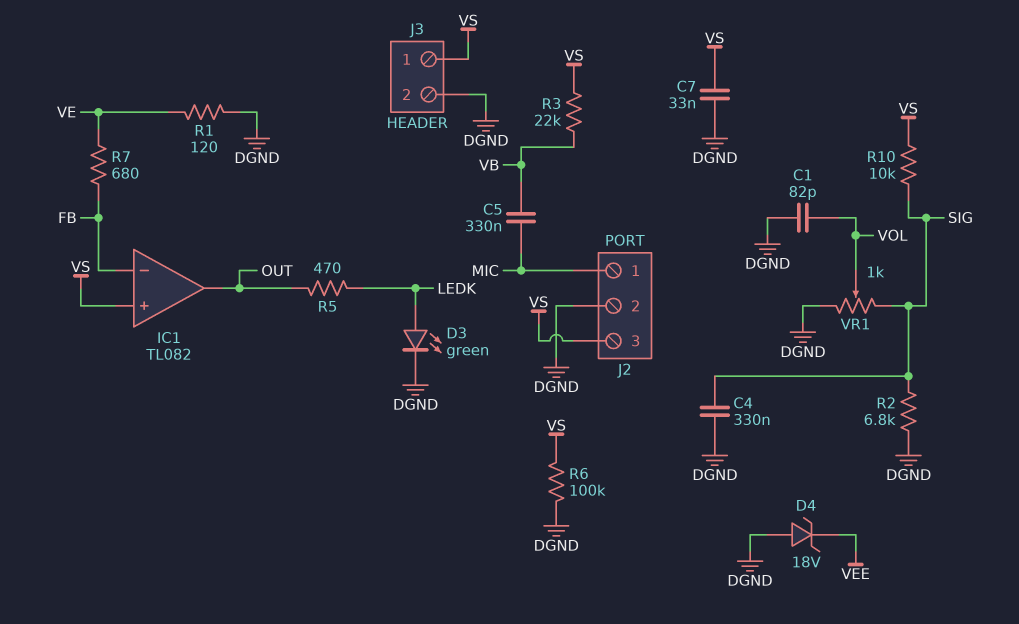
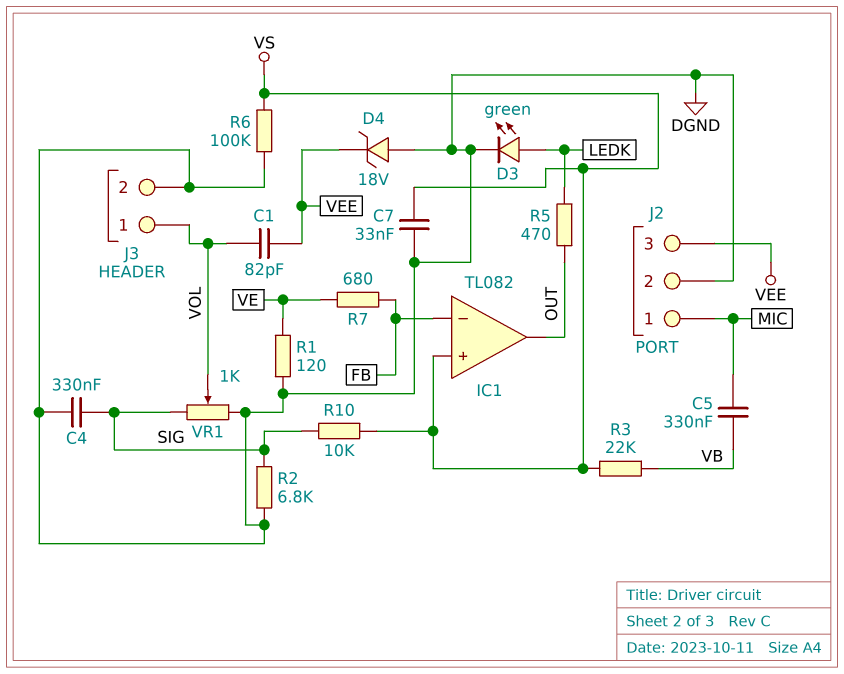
C1: 82pF (DGND, VOL) -> 82pF (VEE, VOL)
J2 pin 3: VS -> VEE
J3 pin 1: VS -> VOL

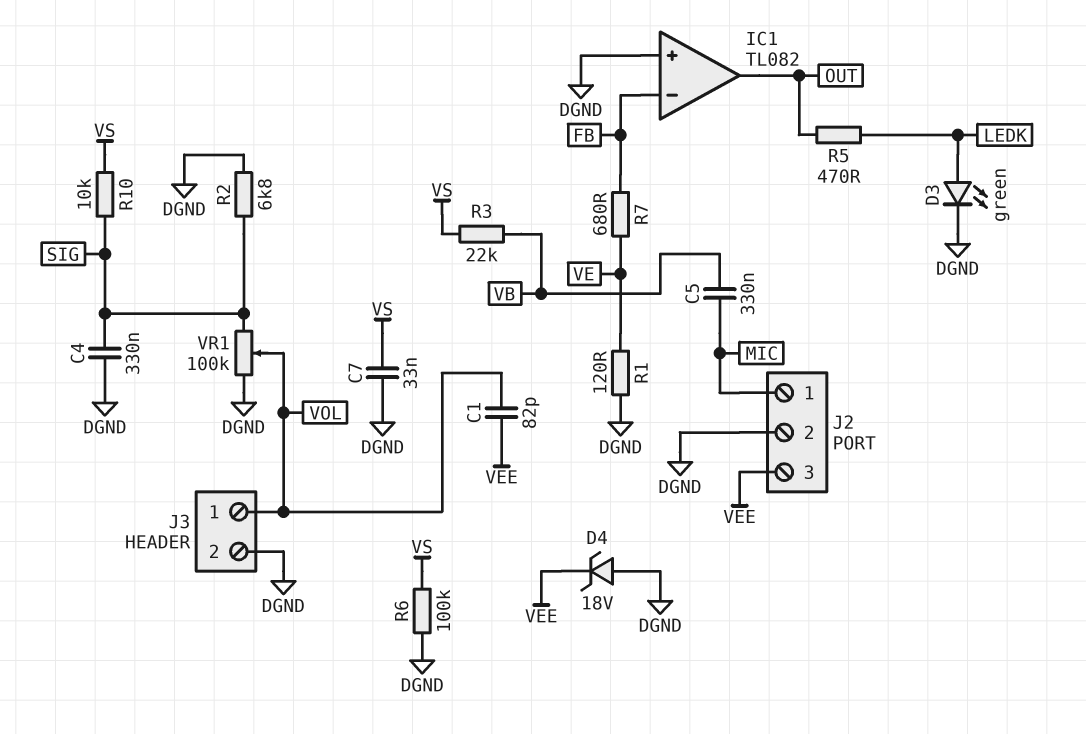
IC1 pin in+: VS -> DGND
VR1: 1k (DGND, SIG, wiper VOL) -> 100k (DGND, SIG, wiper VOL)

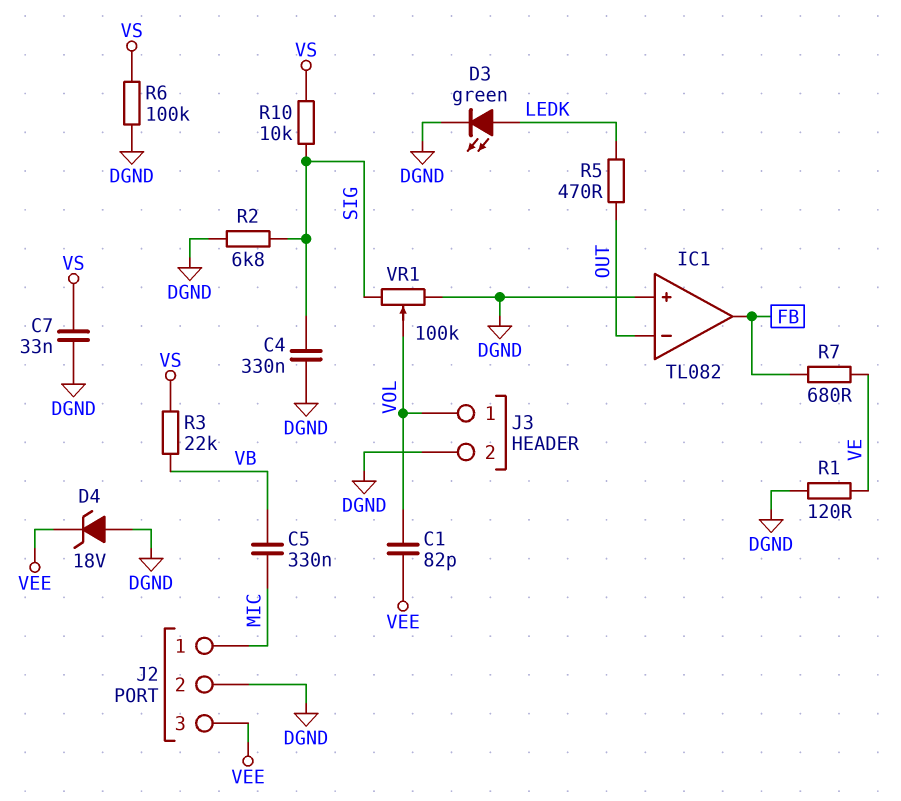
IC1 pin in-: FB -> OUT
IC1 pin out: OUT -> FB

